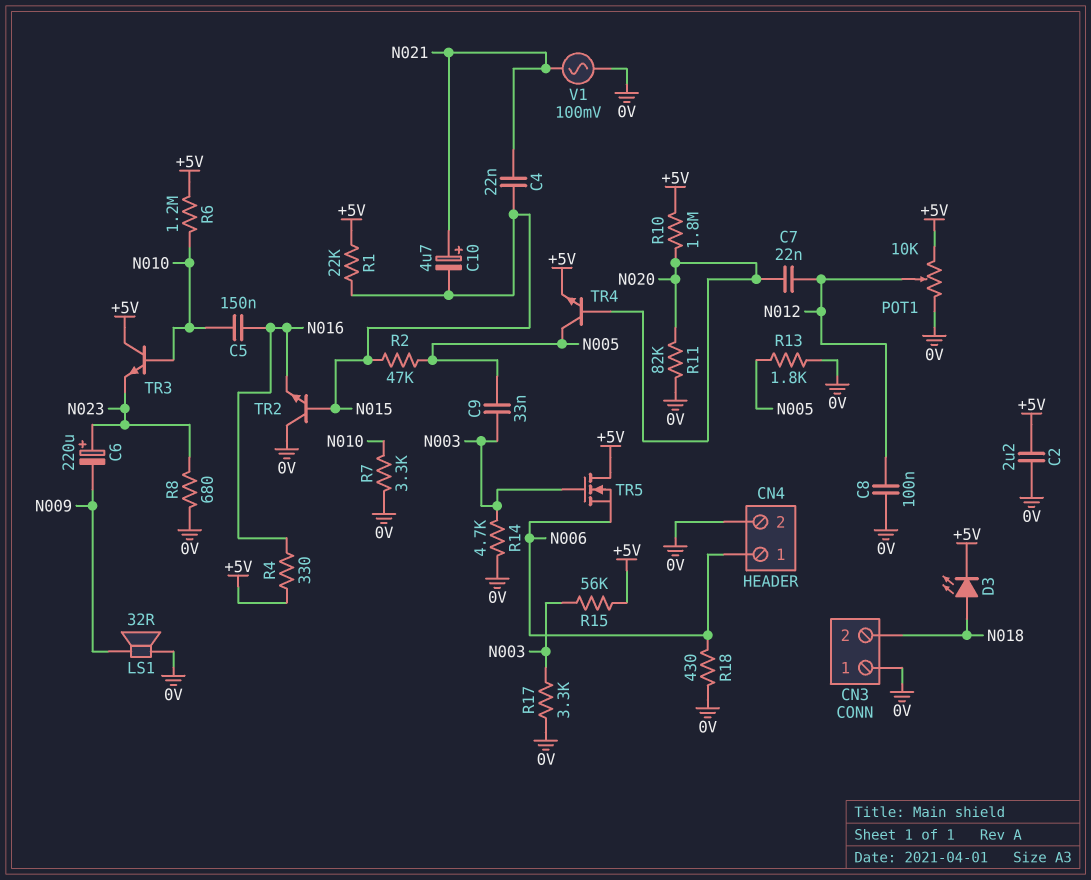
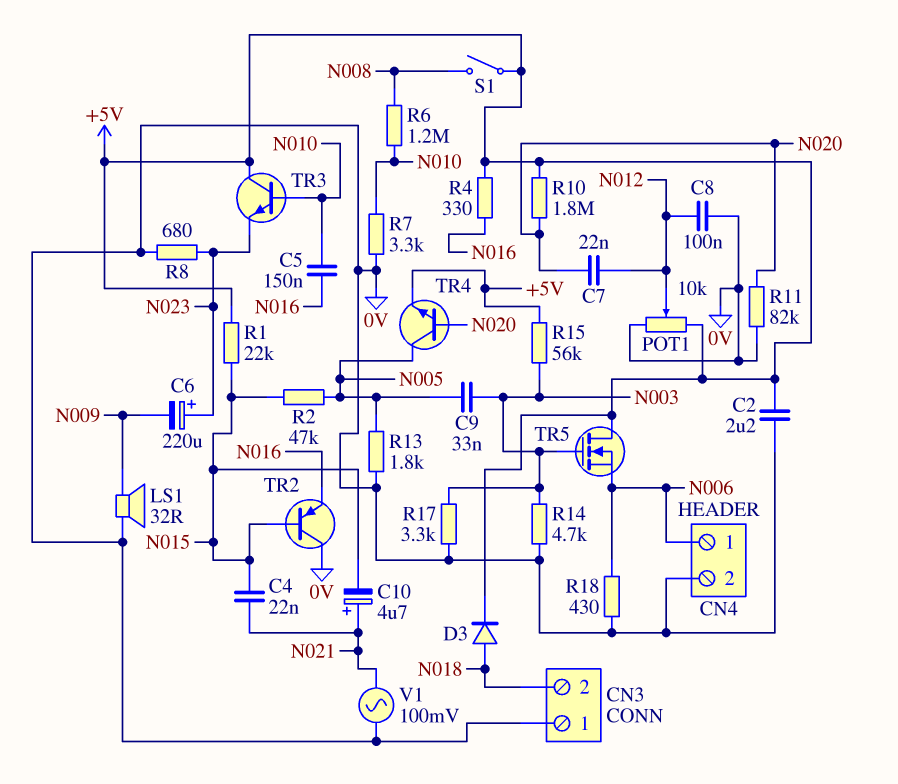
D3: LED (A N018, K +5V) -> diode (A N018, K +5V)
R6: 1.2M (+5V, N010) -> 1.2M (N008, N010)
S1: none -> switch (+5V, N008)
TR2: NPN (B N015, C 0V, E N016) -> PNP (B N015, C 0V, E N016)

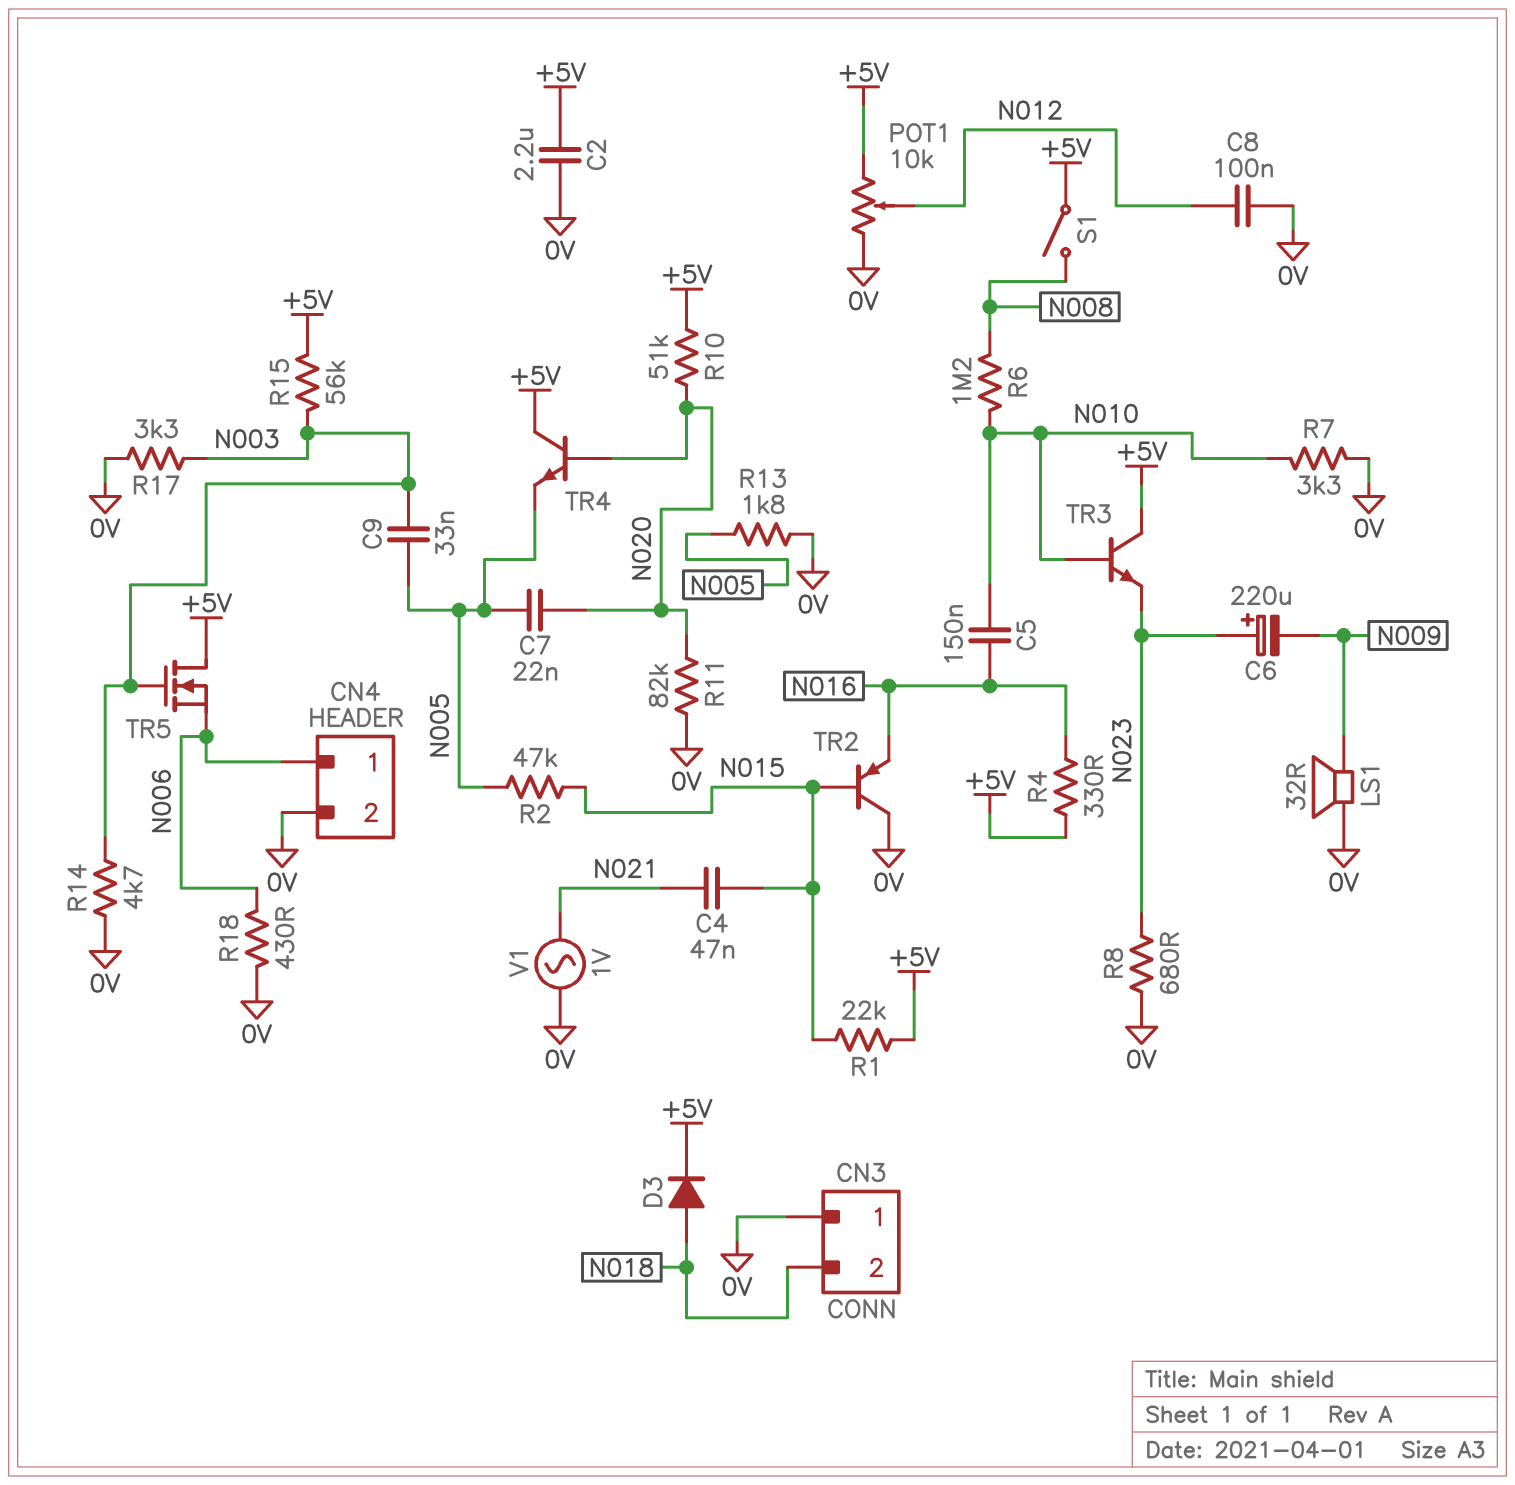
C4: 22nF (N015, N021) -> 47nF (N015, N021)
C7: 22nF (N012, N020) -> 22nF (N005, N020)
C10: 4.7uF (plus N021, minus N015) -> none
R10: 1.8M (+5V, N020) -> 51k (+5V, N020)
TR4: NPN (B N020, C N005, E +5V) -> NPN (B N020, C +5V, E N005)
V1: AC 100mV (0V, N021) -> AC 1V (0V, N021)

